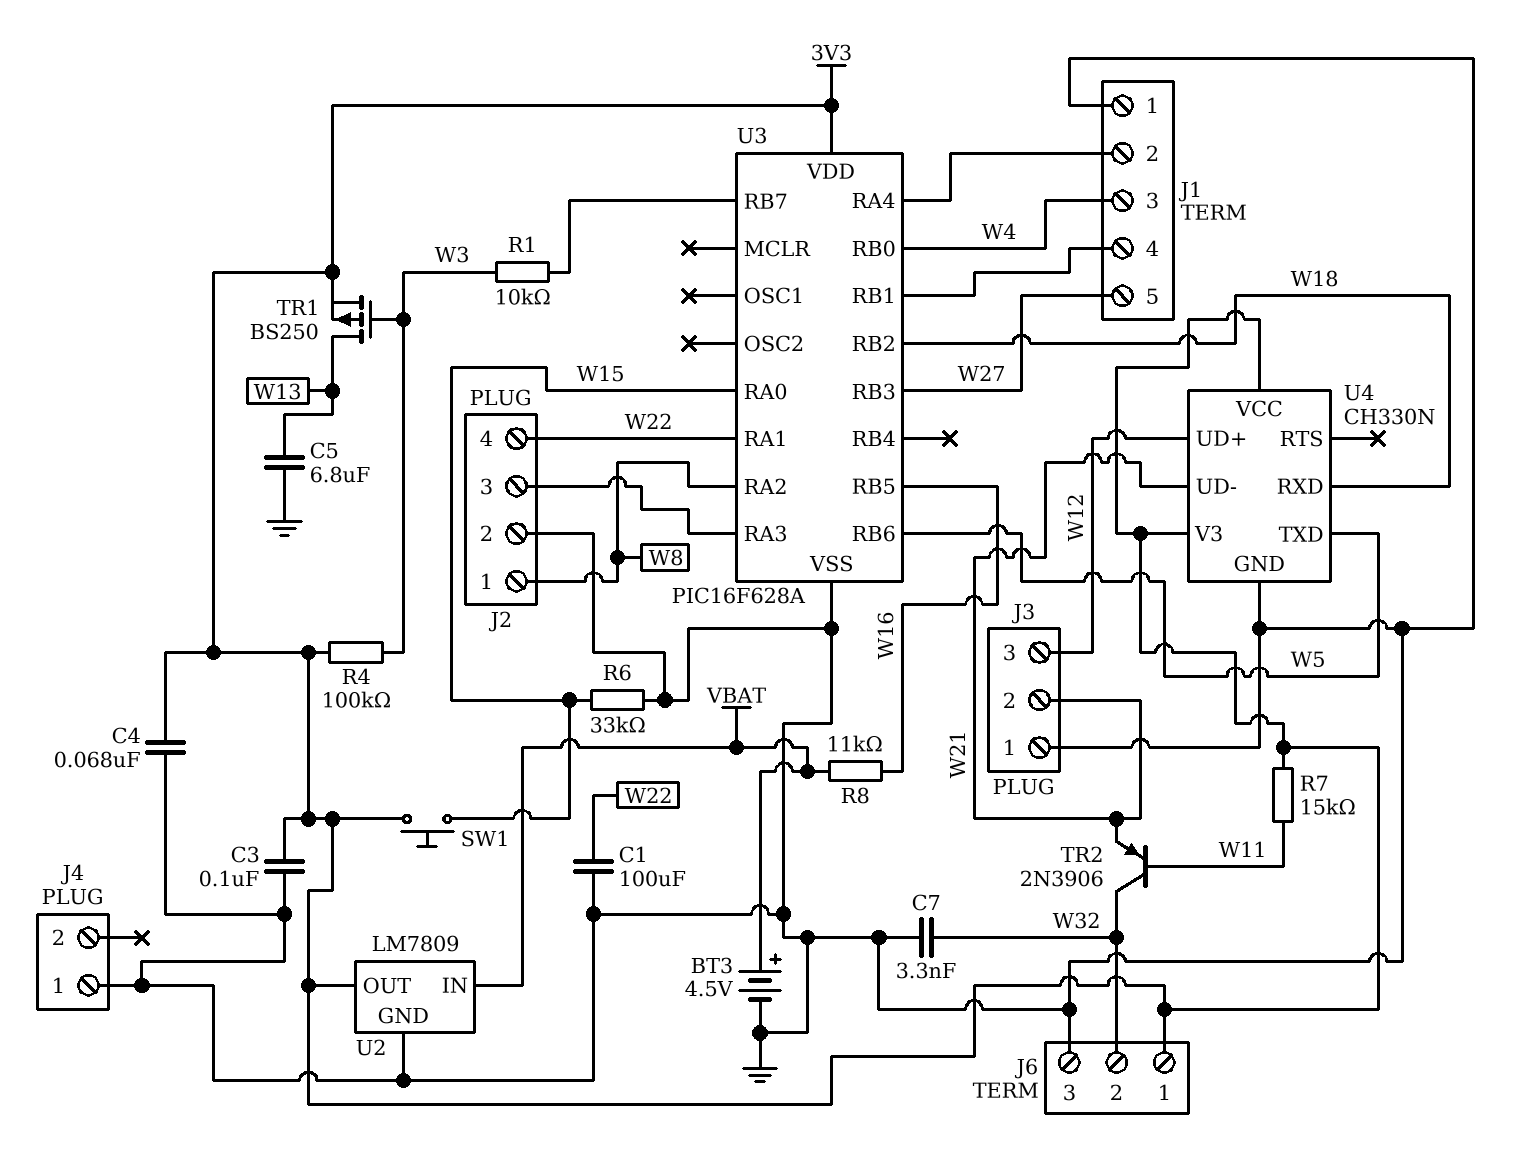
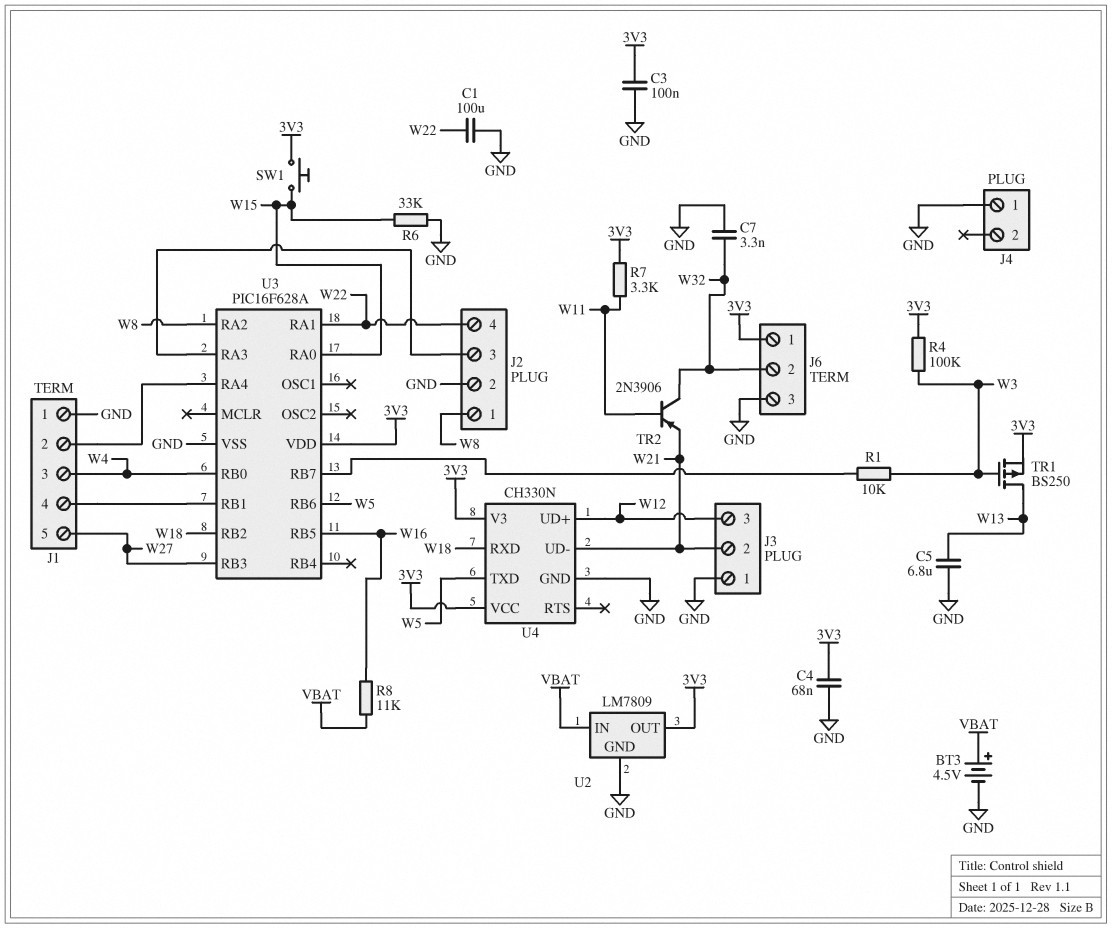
R7: 15k (3V3, W11) -> 3.3k (3V3, W11)

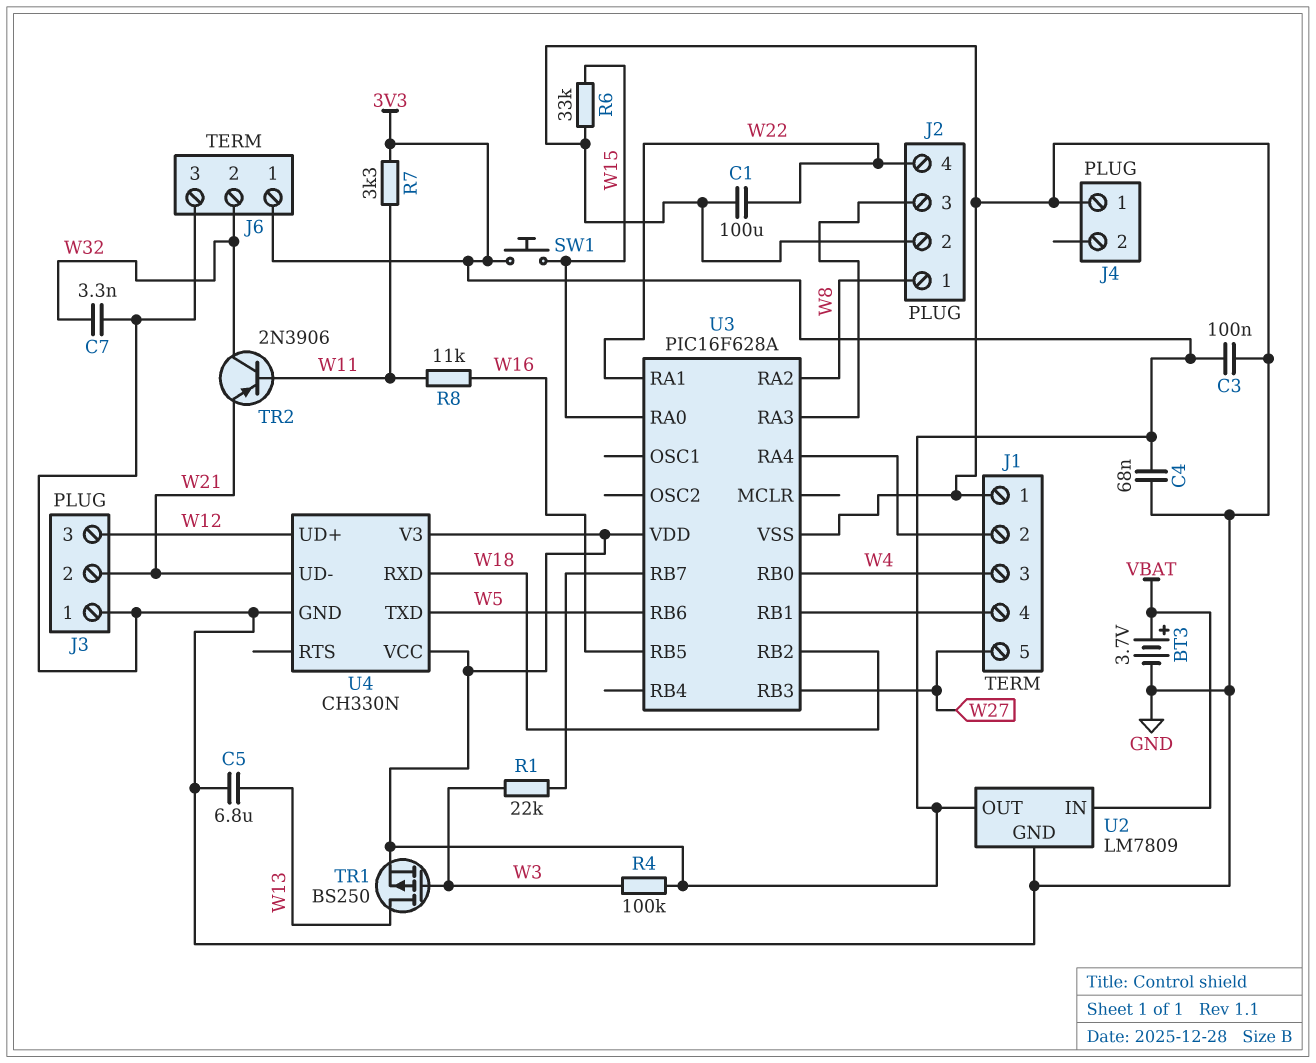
BT3: 4.5V (plus VBAT, minus GND) -> 3.7V (plus VBAT, minus GND)
R1: 10k (U3/RB7, W3) -> 22k (U3/RB7, W3)
R8: 11k (VBAT, W16) -> 11k (W11, W16)

